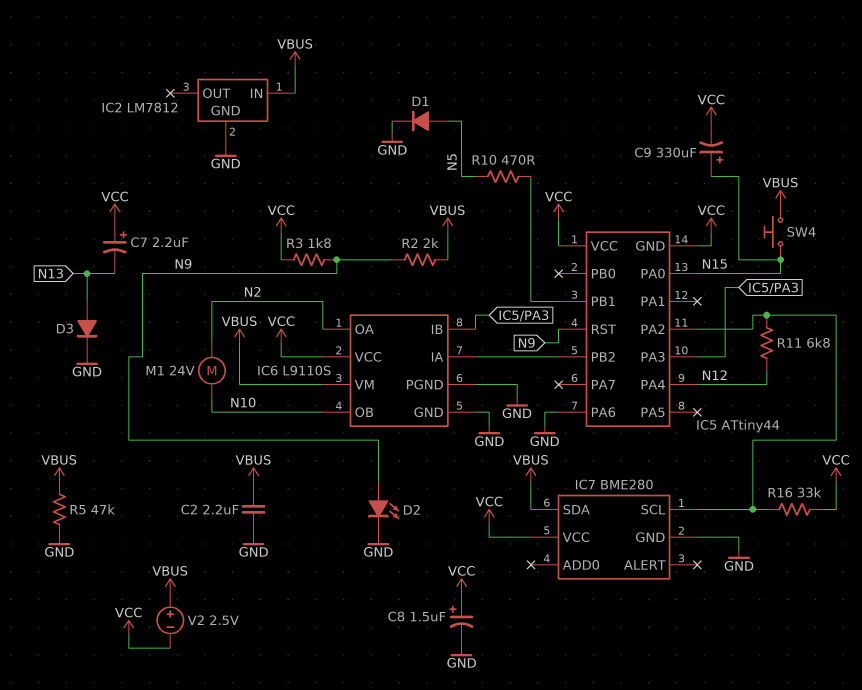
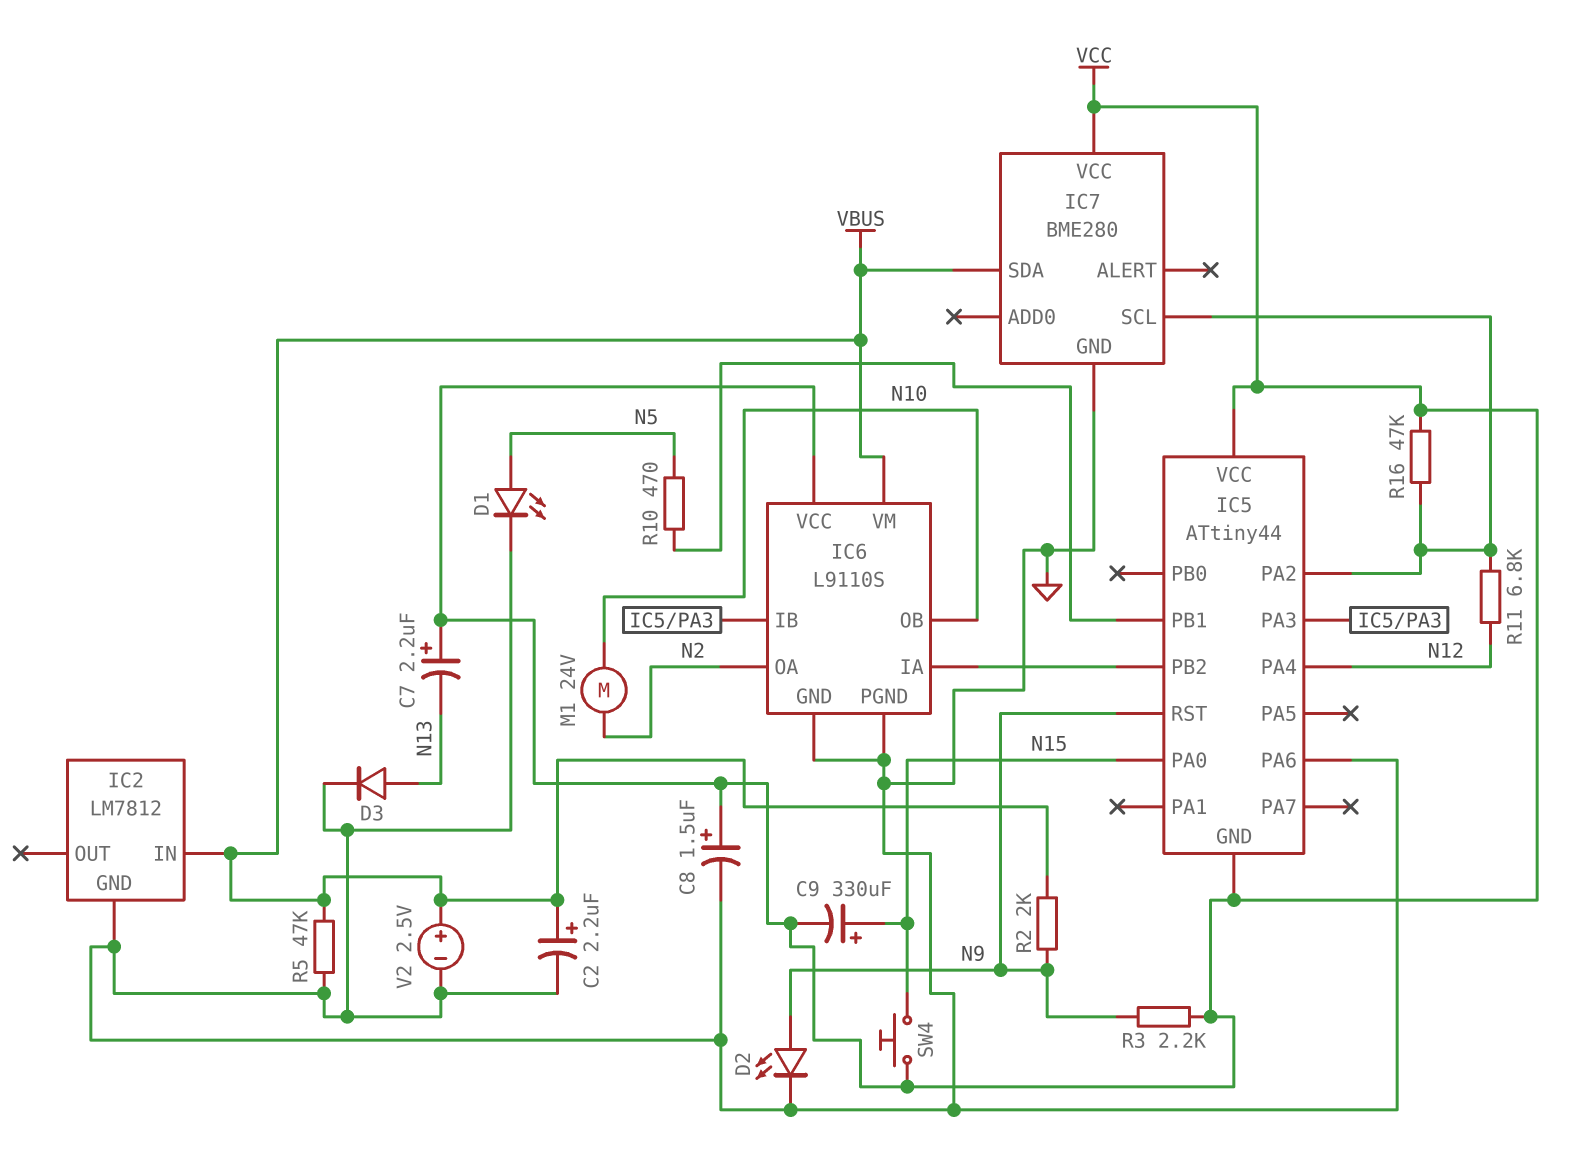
C2: 2.2uF (GND, VBUS) -> 2.2uF (plus VBUS, minus GND)
D1: diode (A N5, K GND) -> LED (A N5, K GND)
R3: 1.8k (N9, VCC) -> 2.2k (N9, VCC)
R16: 33k (IC5/PA2, VCC) -> 47k (IC5/PA2, VCC)
SW4: button (N15, VBUS) -> button (N15, VCC)
V2: 2.5V (plus VBUS, minus VCC) -> 2.5V (plus VBUS, minus GND)

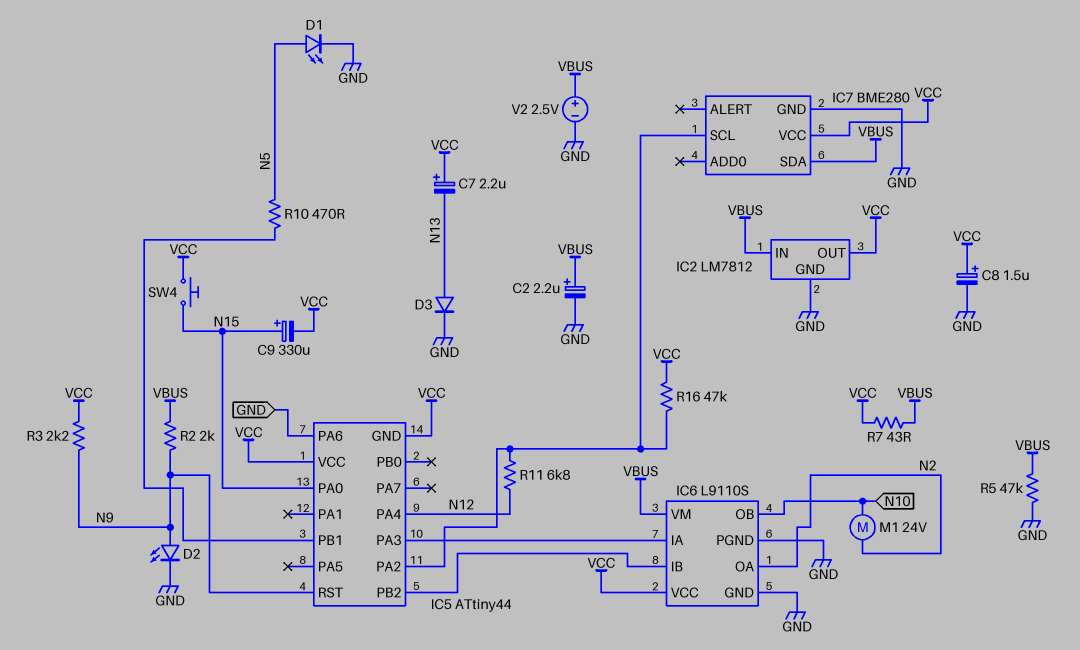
IC2 pin OUT: none -> VCC
IC6 pin IA: IC5/PB2 -> IC5/PA3
IC6 pin IB: IC5/PA3 -> IC5/PB2
R7: none -> 43 (VBUS, VCC)

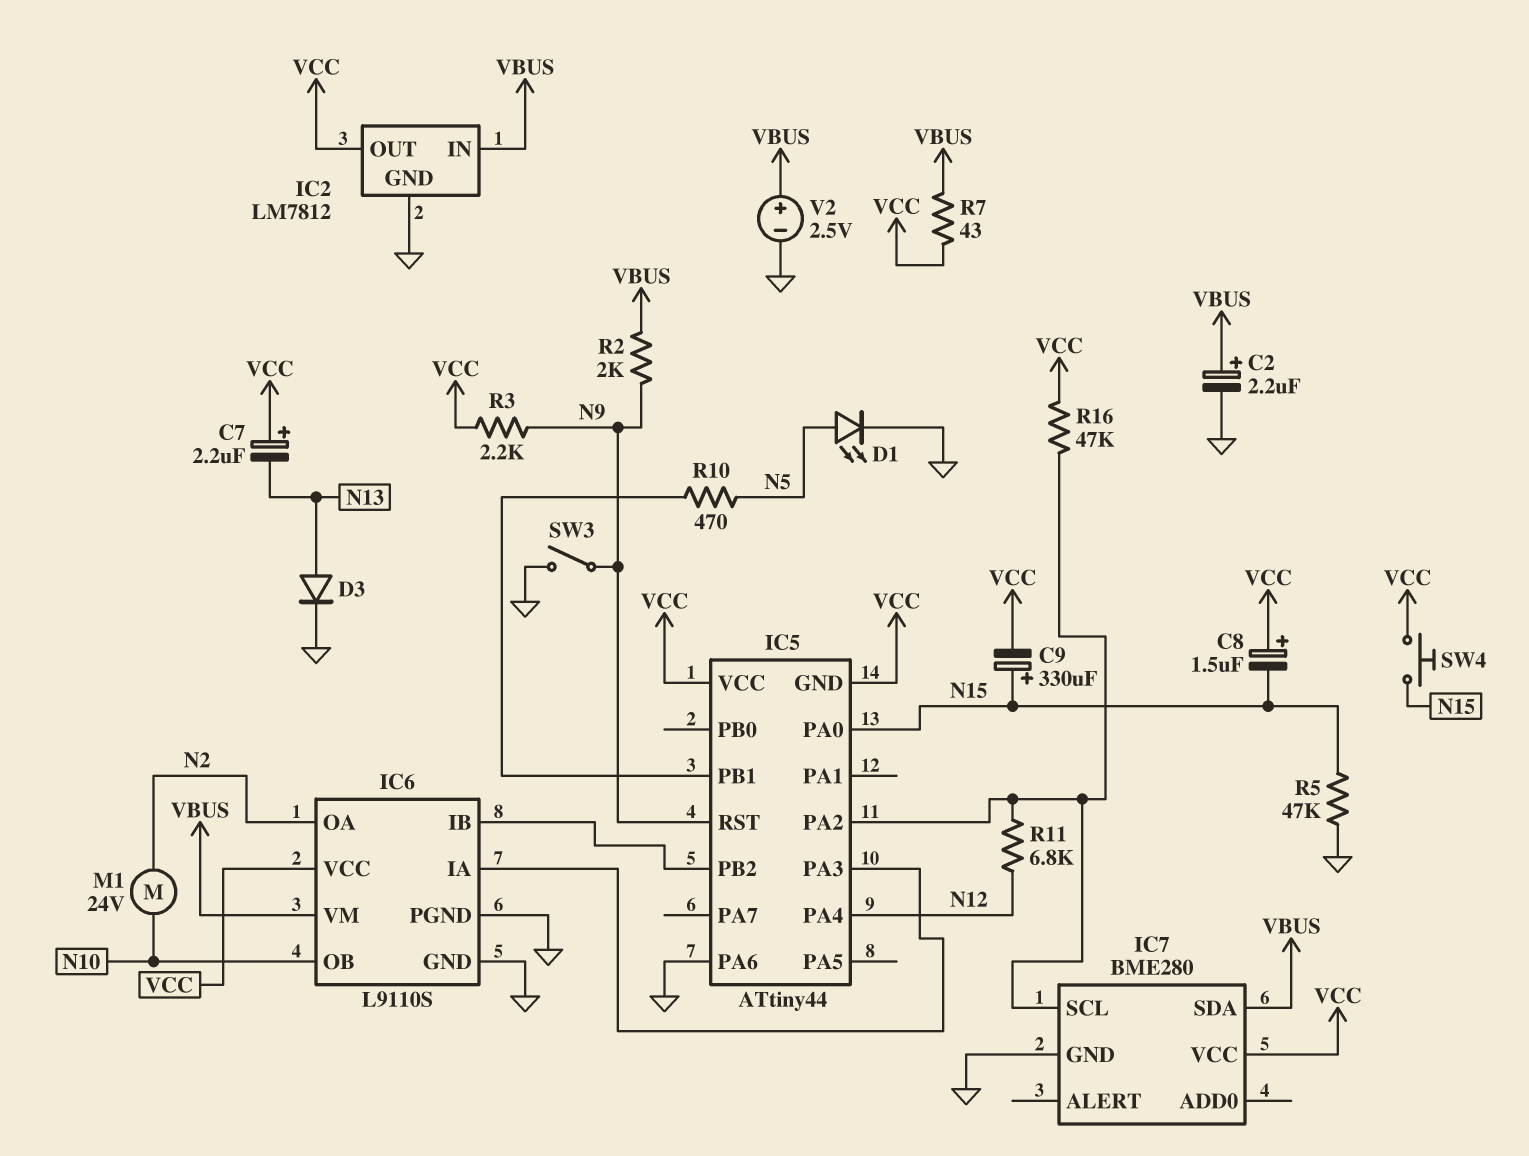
C8: 1.5uF (plus VCC, minus GND) -> 1.5uF (plus VCC, minus N15)
D2: LED (A N9, K GND) -> none
R5: 47k (GND, VBUS) -> 47k (GND, N15)
SW3: none -> switch (GND, N9)

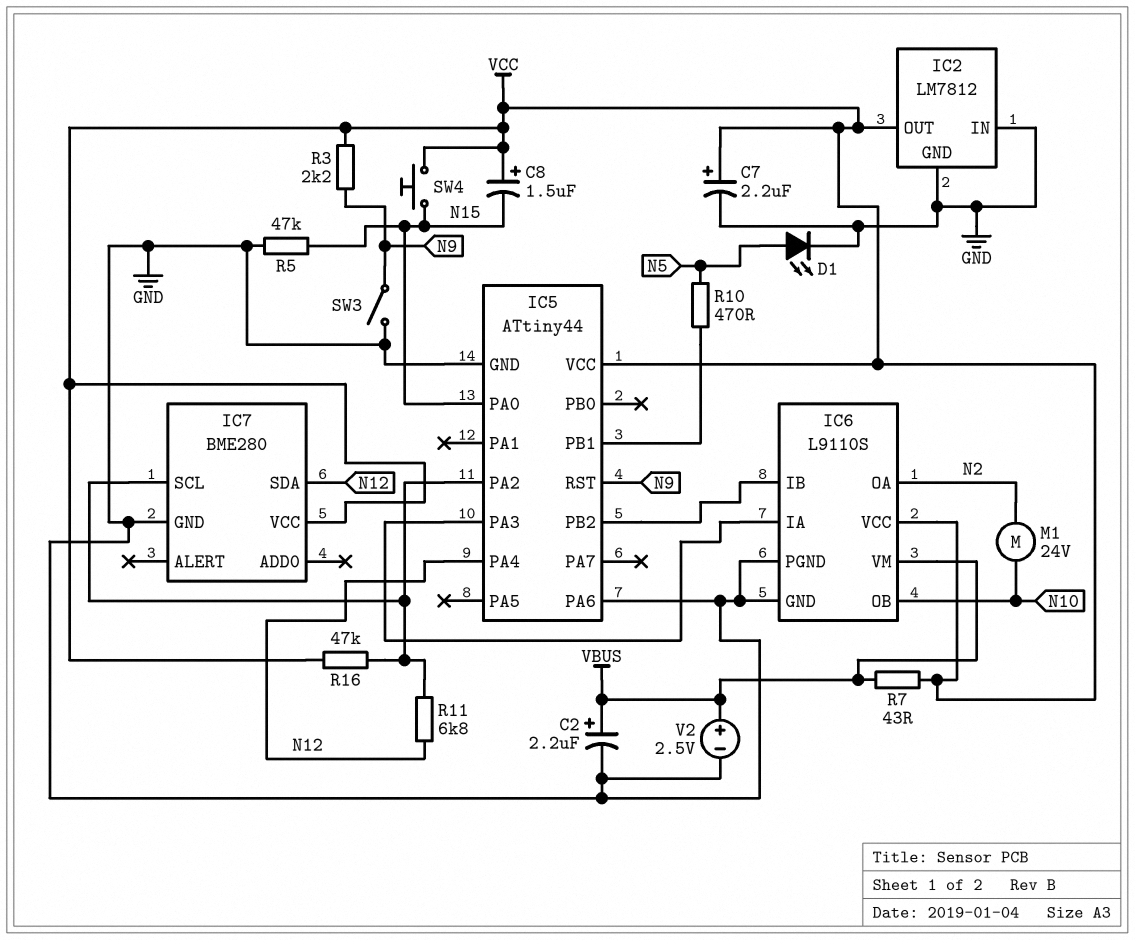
C7: 2.2uF (plus VCC, minus N13) -> 2.2uF (plus VCC, minus GND)
C9: 330uF (plus N15, minus VCC) -> none
D3: diode (A N13, K GND) -> none
IC2 pin IN: VBUS -> GND
IC5 pin GND: VCC -> GND
IC7 pin SDA: VBUS -> N12
R2: 2k (N9, VBUS) -> none

